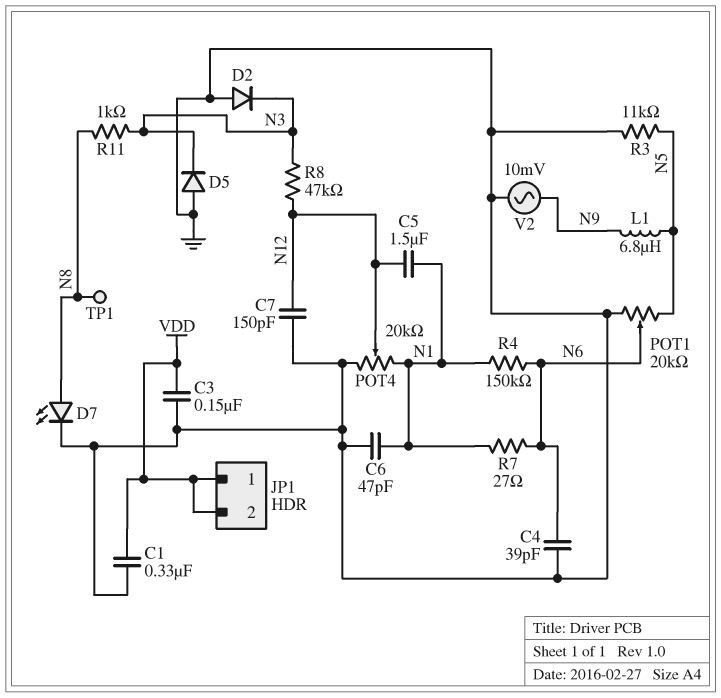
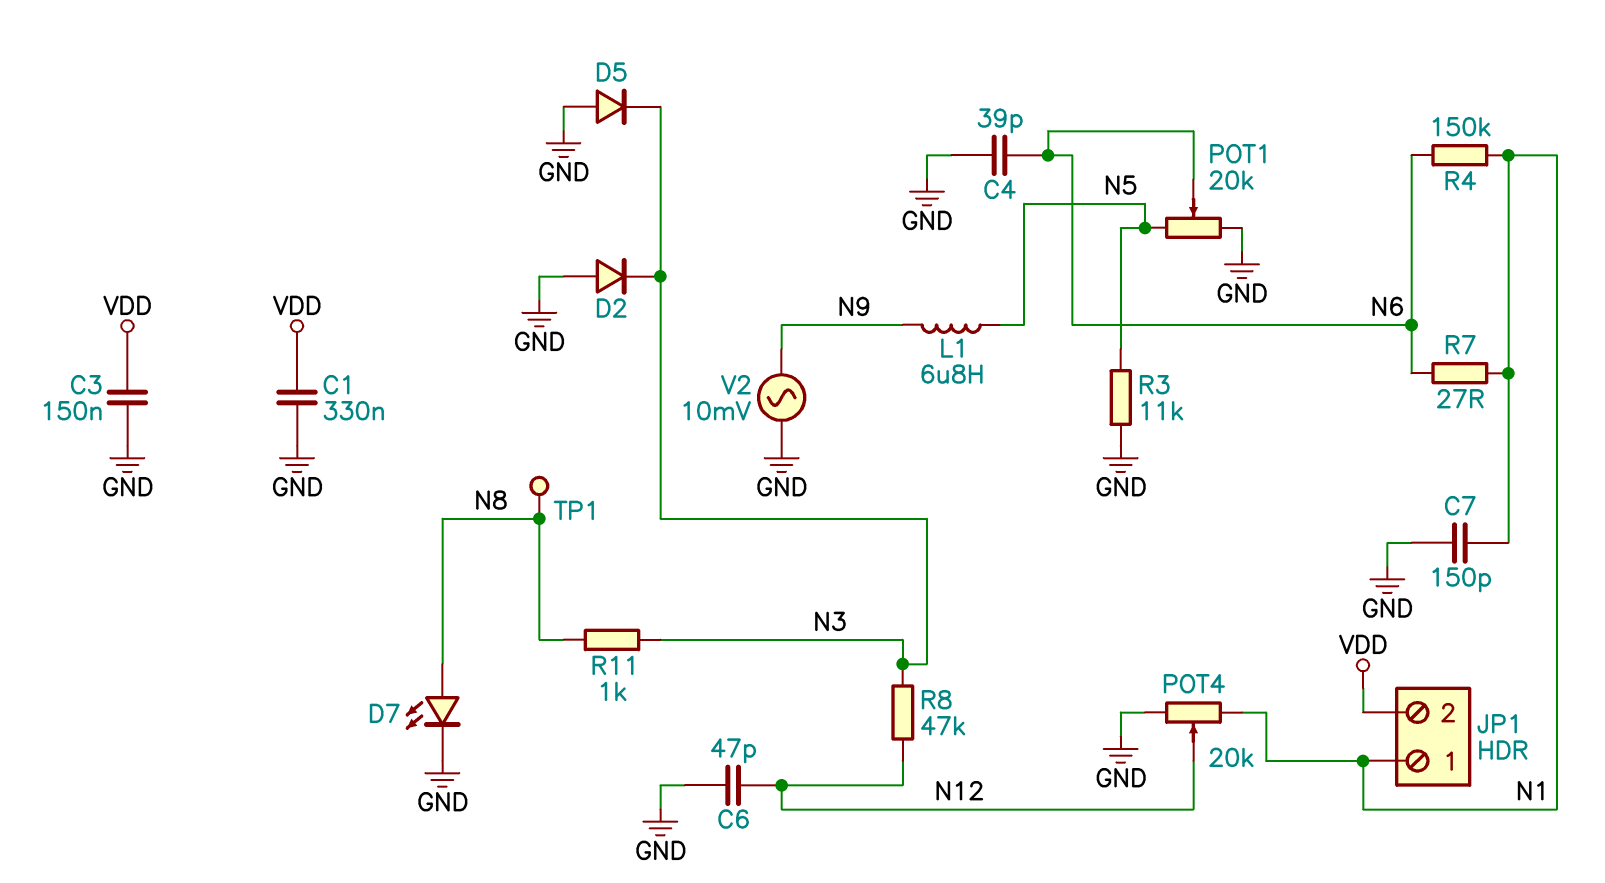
C5: 1.5uF (N1, N12) -> none
C6: 47pF (GND, N1) -> 47pF (GND, N12)
C7: 150pF (GND, N12) -> 150pF (GND, N1)
JP1 pin 1: VDD -> N1

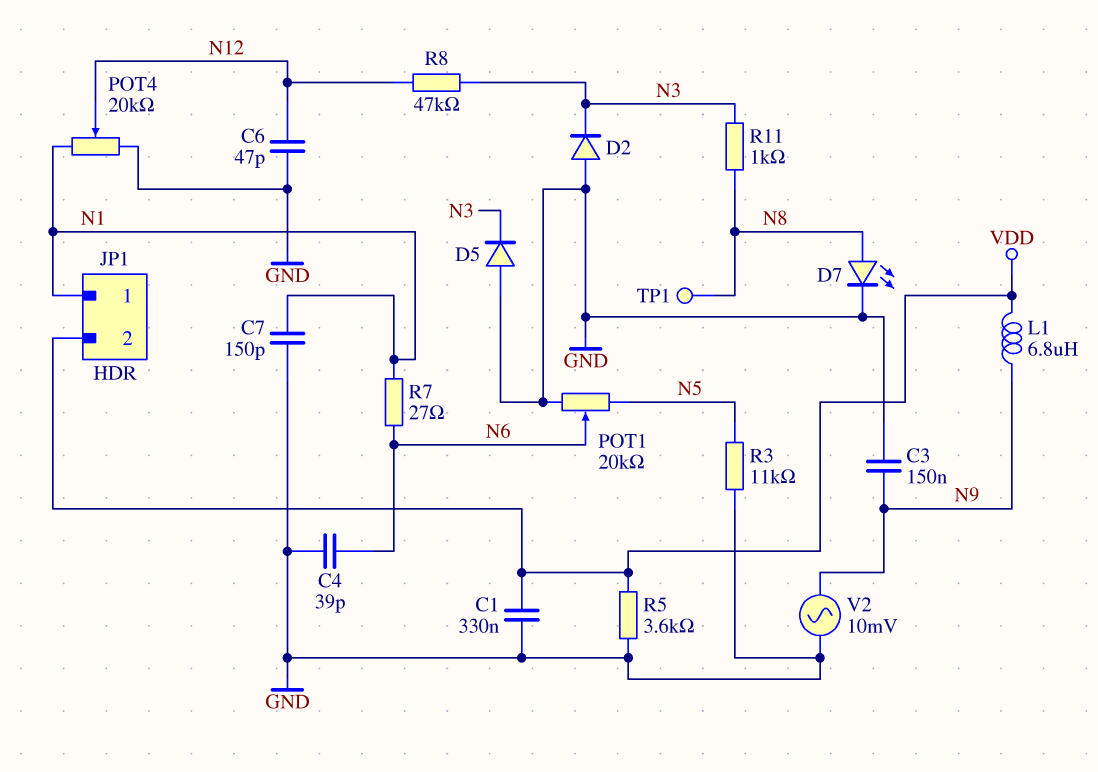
C3: 150nF (GND, VDD) -> 150nF (GND, N9)
L1: 6.8uH (N5, N9) -> 6.8uH (N9, VDD)
R4: 150k (N1, N6) -> none
R5: none -> 3.6k (GND, VDD)

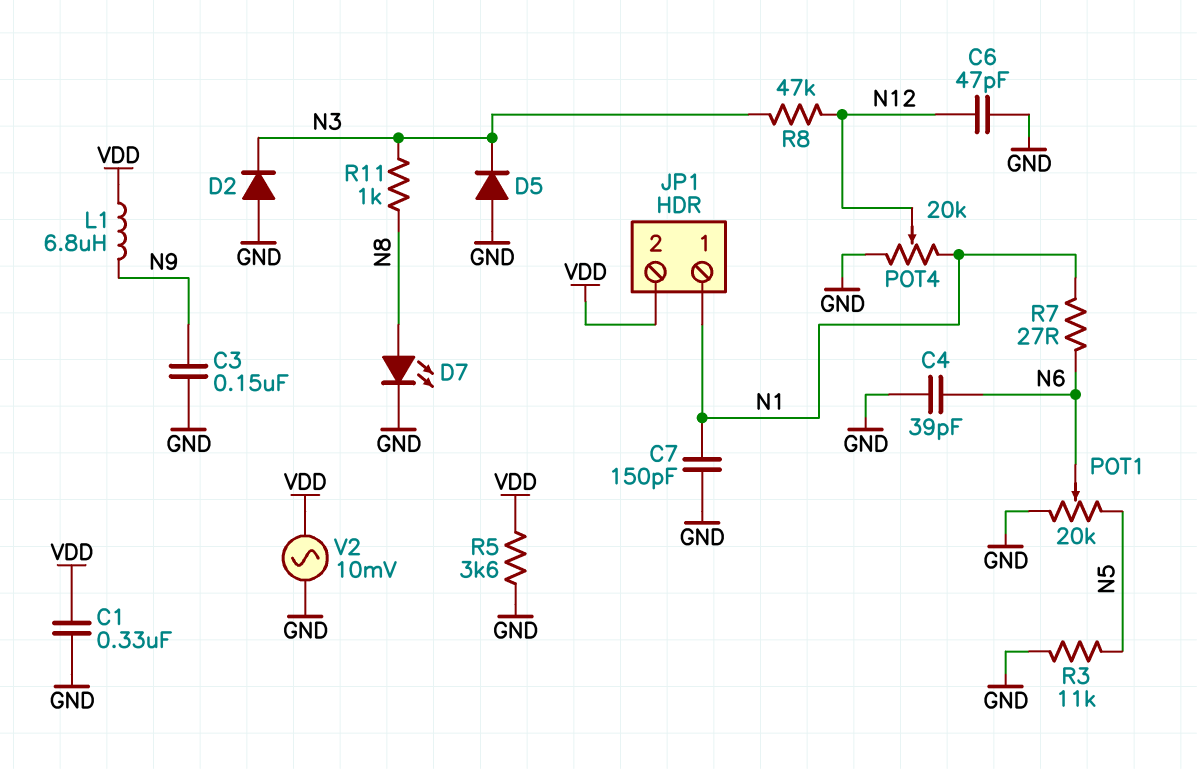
TP1: test point (N8) -> none
V2: AC 10mV (GND, N9) -> AC 10mV (GND, VDD)

